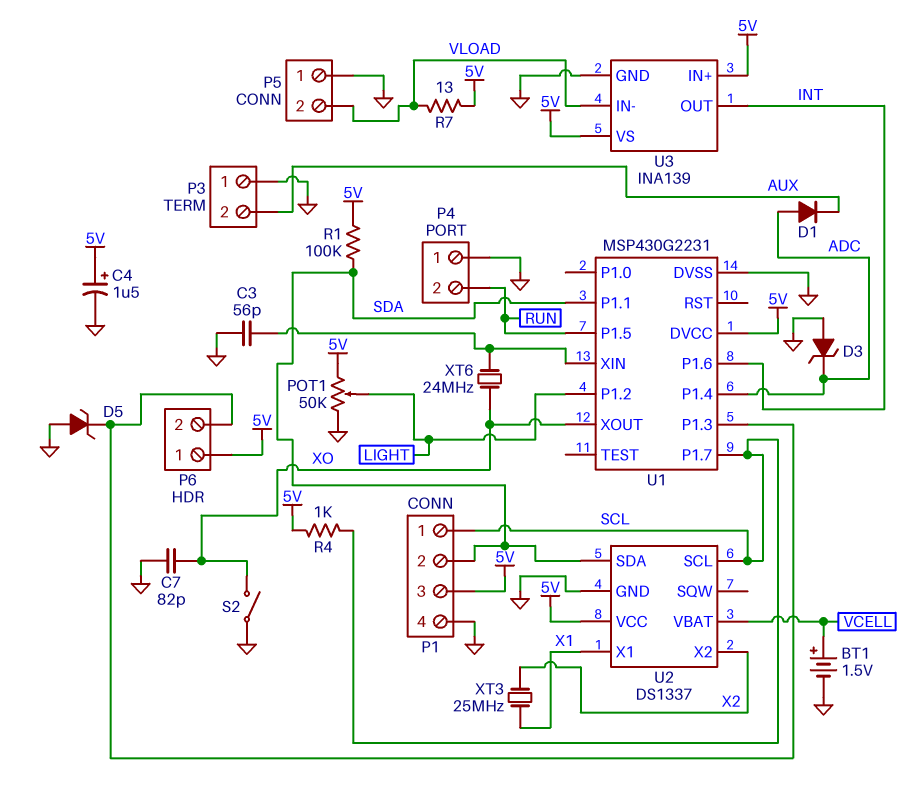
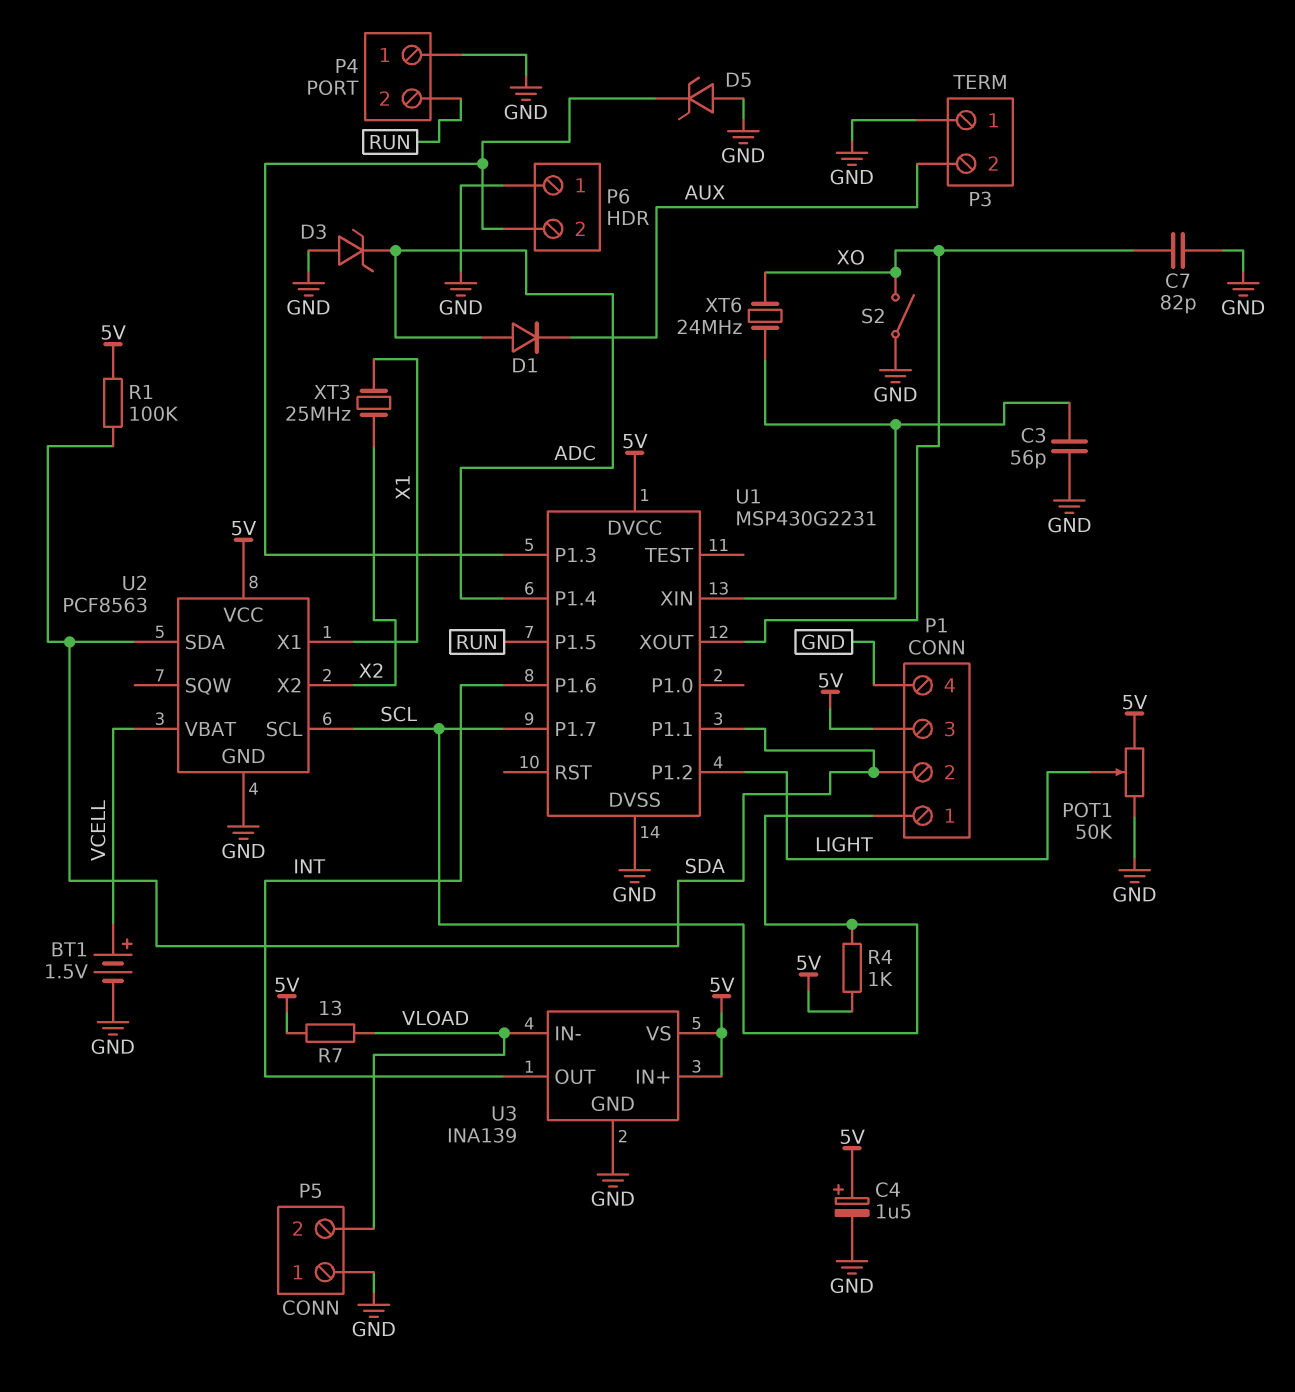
P6 pin 1: 5V -> GND
U2: DS1337 -> PCF8563

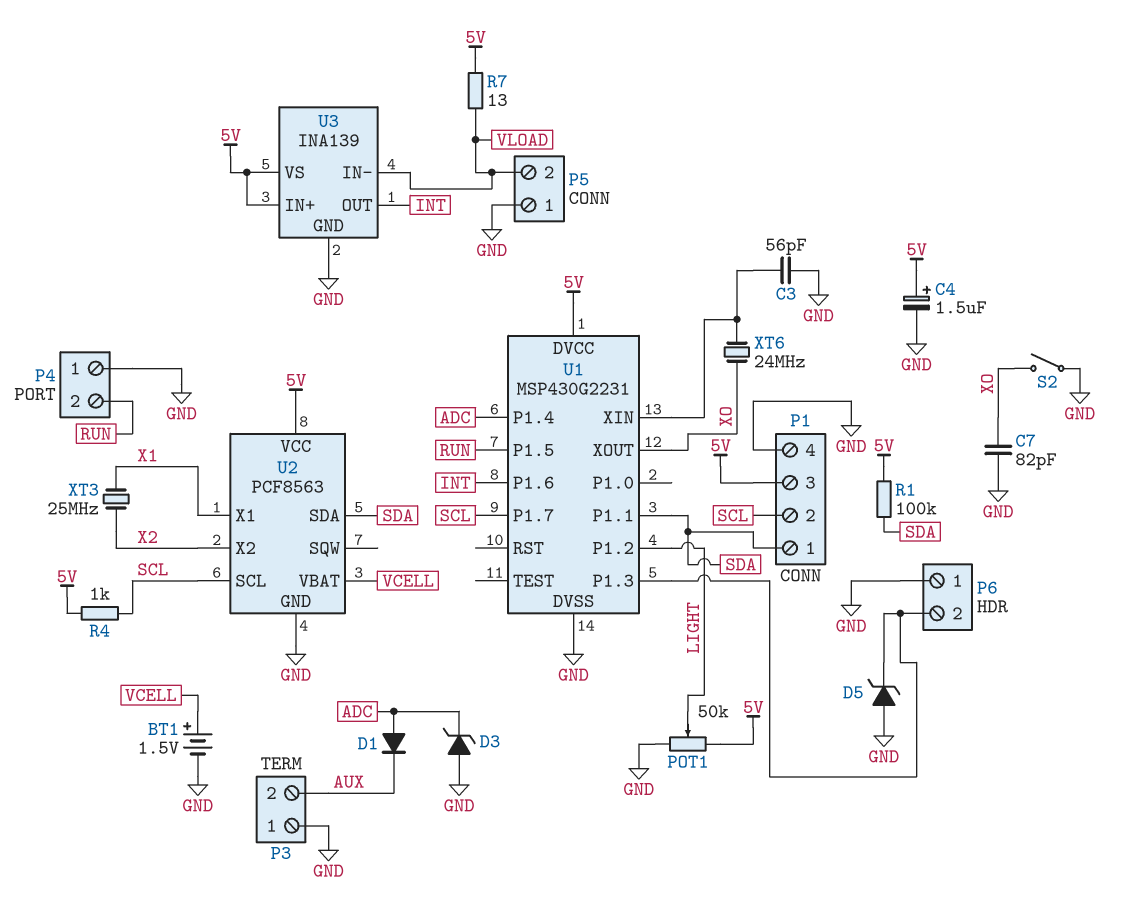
P1 pin 1: SCL -> SDA
P1 pin 2: SDA -> SCL

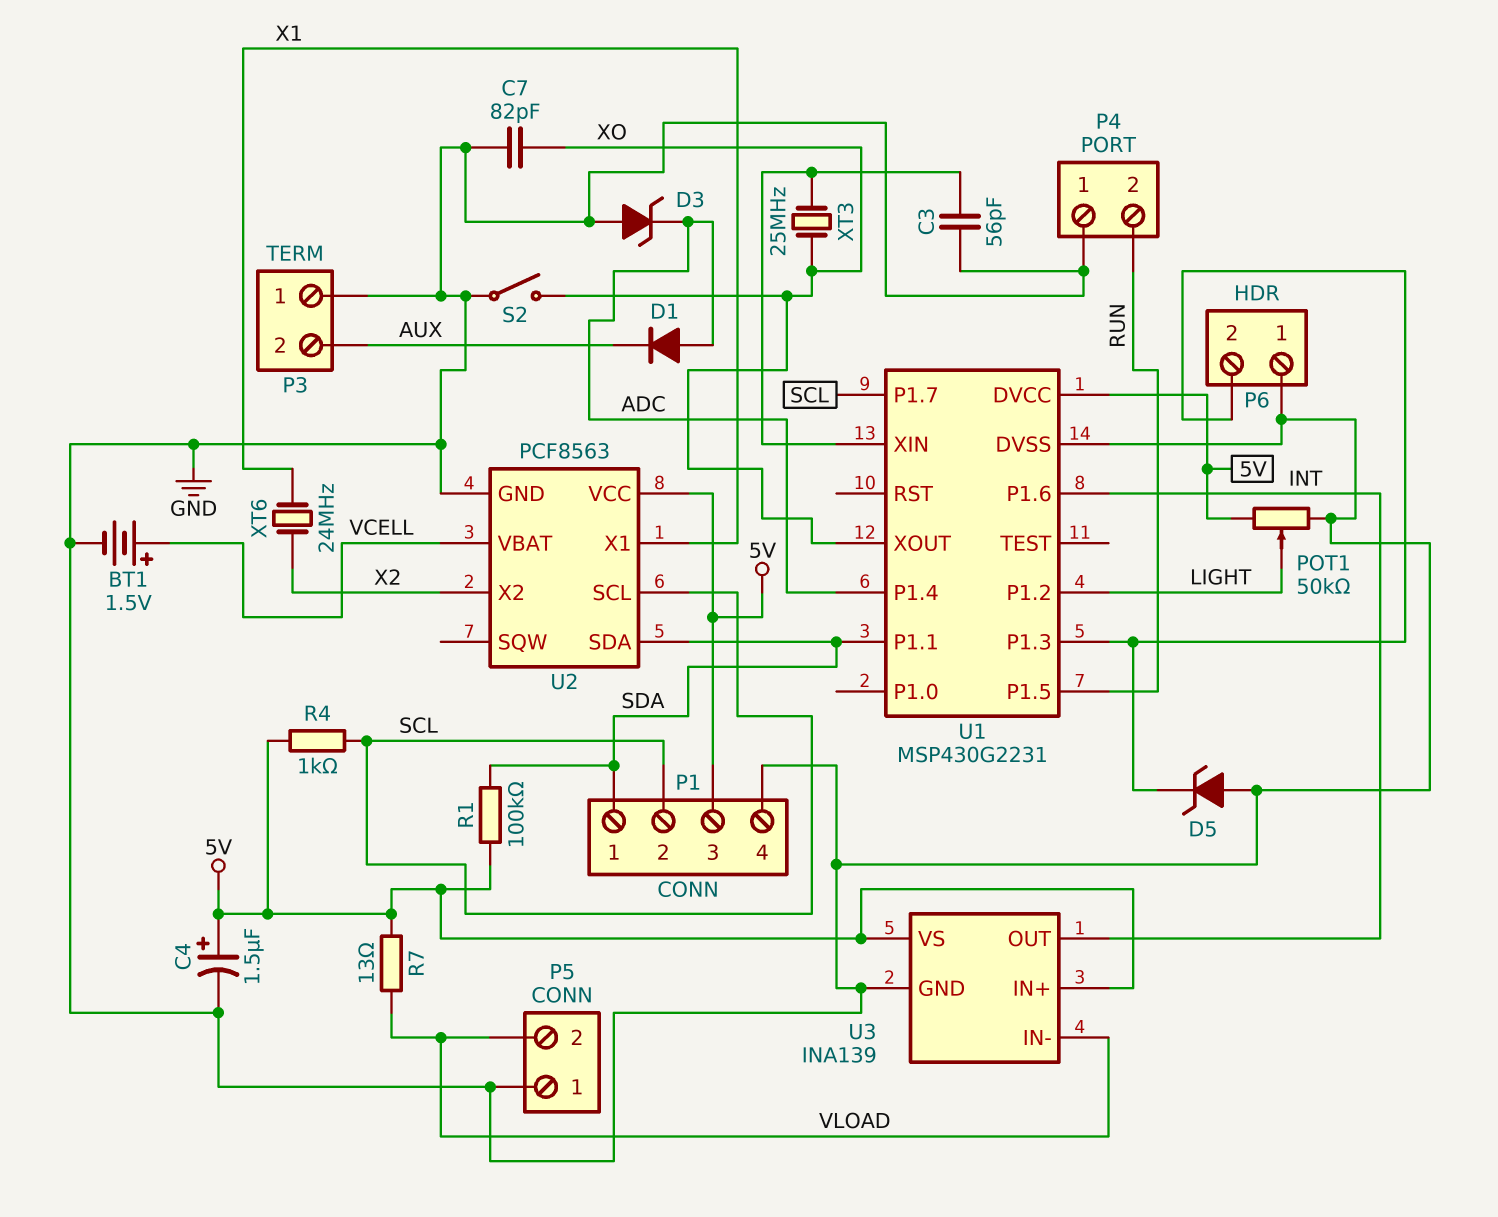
XT3: 25MHz (X1, X2) -> 25MHz (U1/XIN, XO)
XT6: 24MHz (U1/XIN, XO) -> 24MHz (X1, X2)

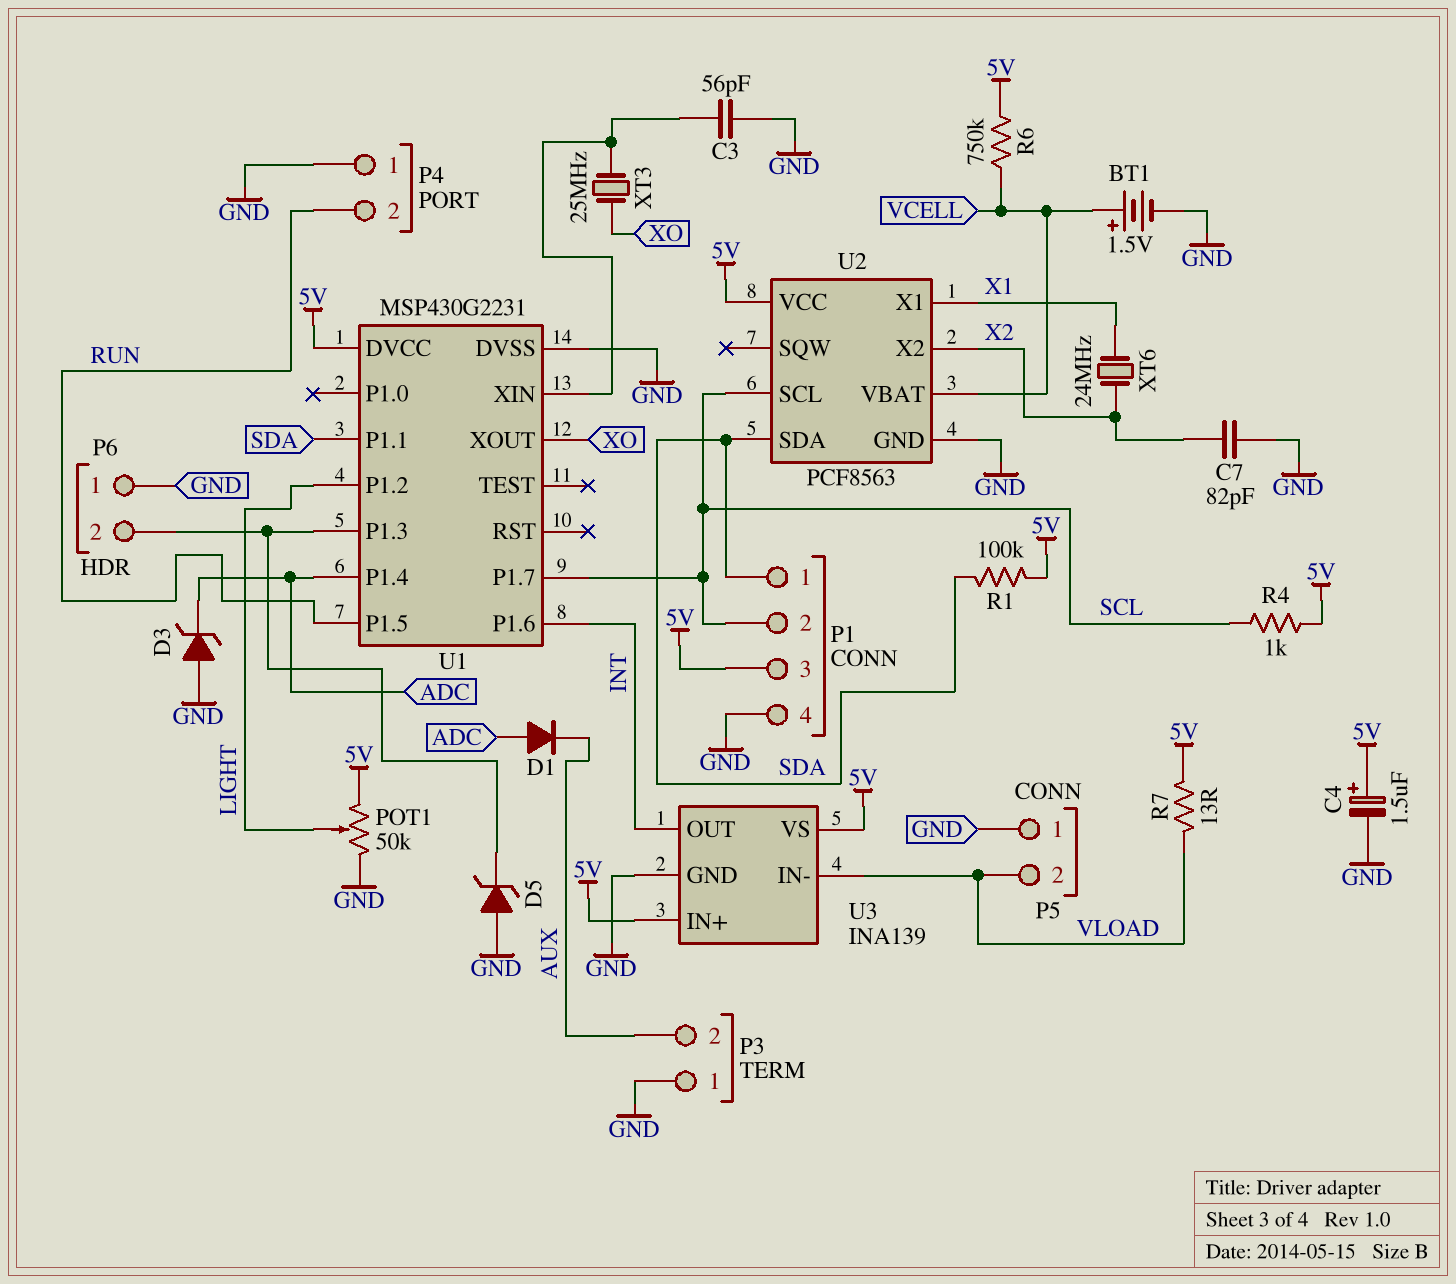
C7: 82pF (GND, XO) -> 82pF (GND, X2)
R6: none -> 750k (5V, VCELL)
S2: switch (GND, XO) -> none

